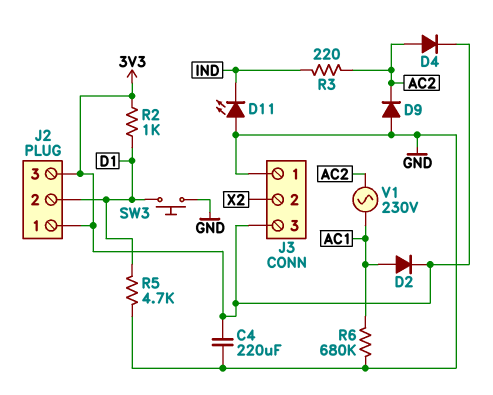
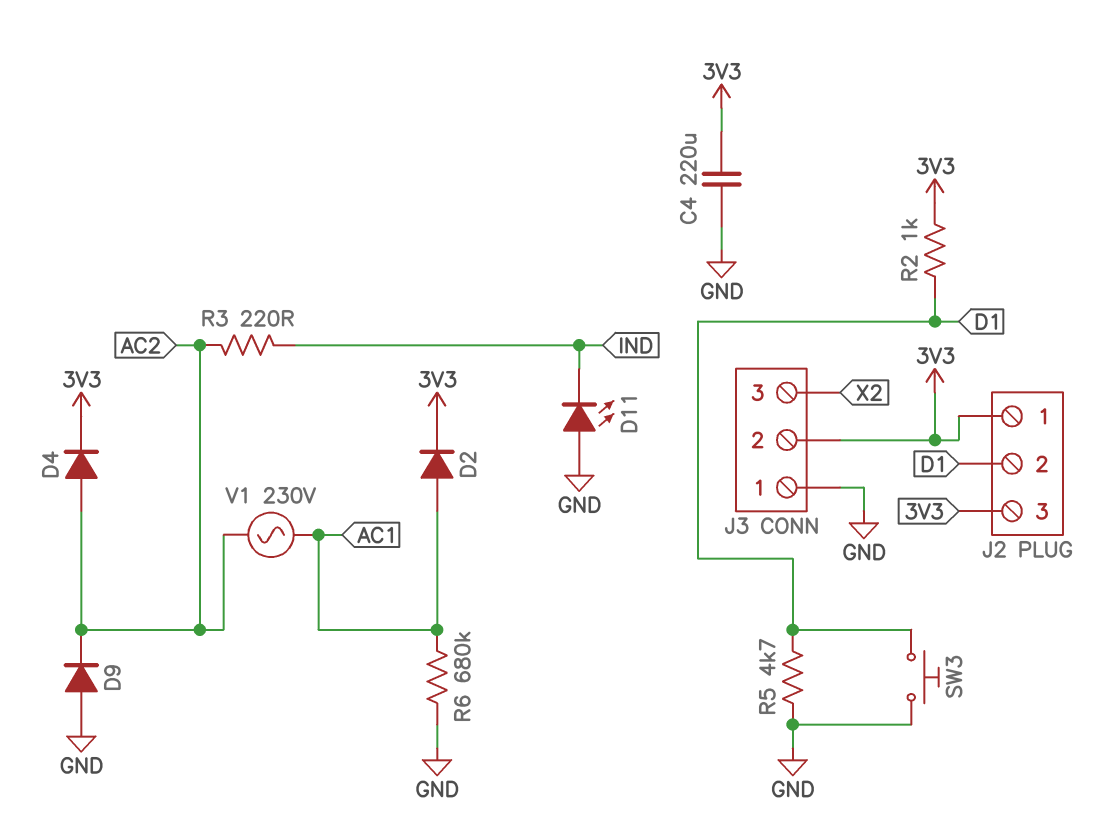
J3 pin 2: X2 -> 3V3
J3 pin 3: 3V3 -> X2

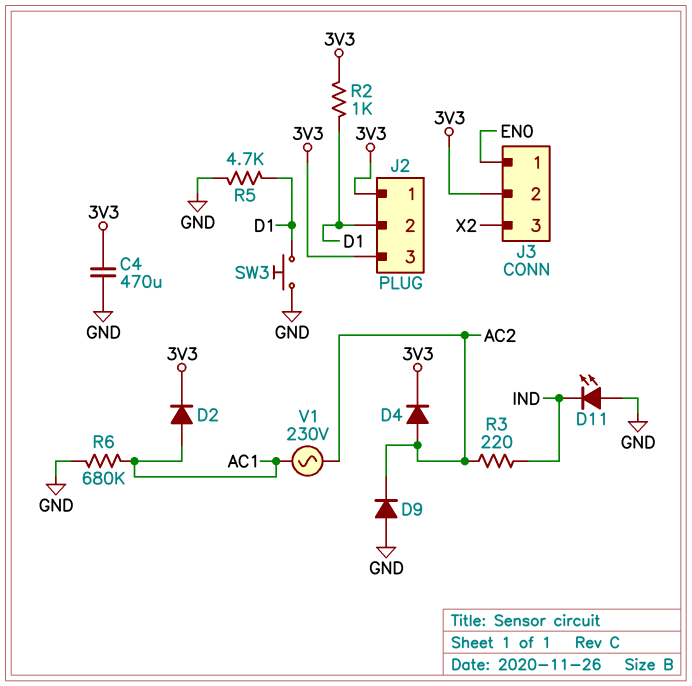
C4: 220uF (3V3, GND) -> 470uF (3V3, GND)
J3 pin 1: GND -> EN0

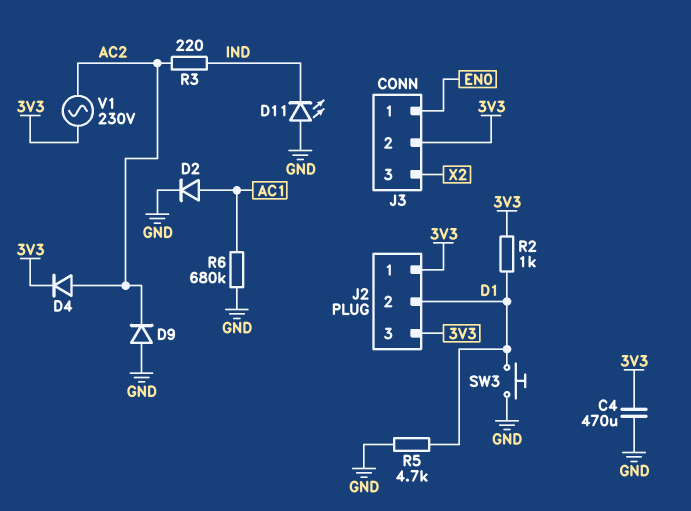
D2: diode (A AC1, K 3V3) -> diode (A AC1, K GND)
V1: AC 230V (AC1, AC2) -> AC 230V (3V3, AC2)

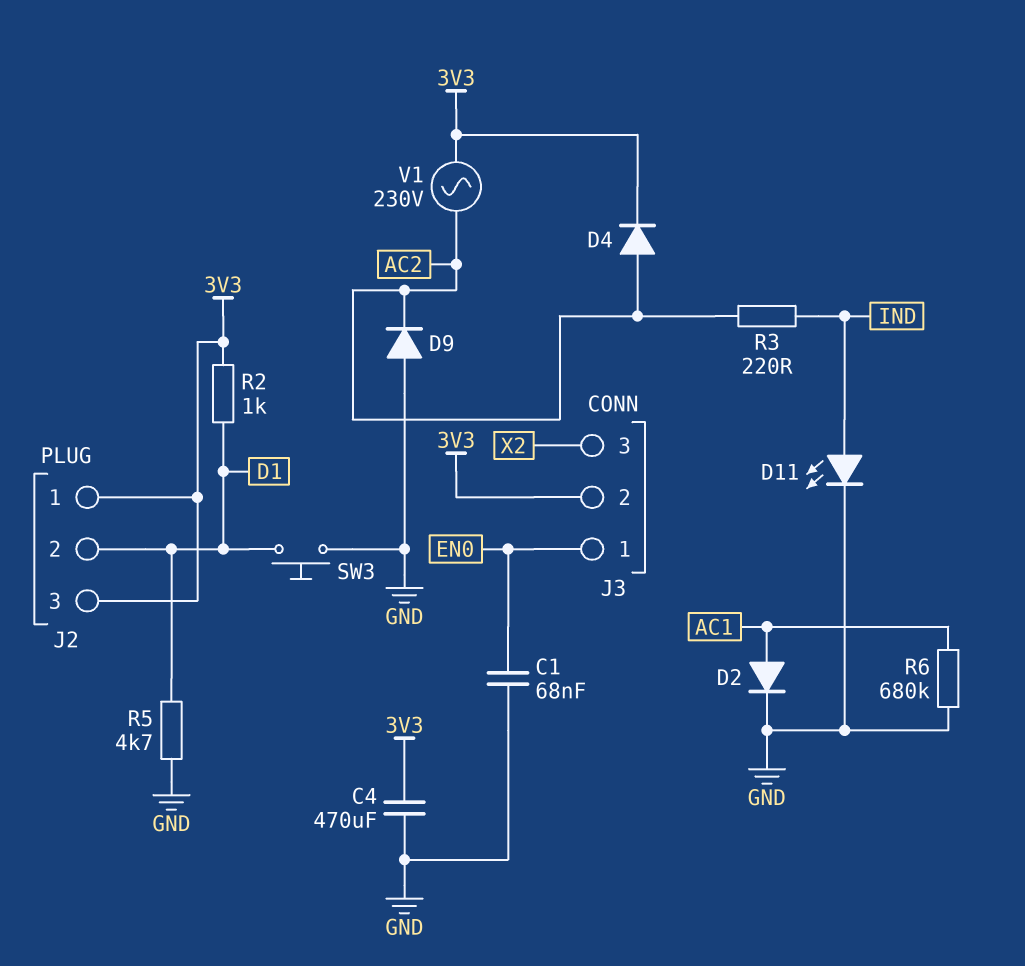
C1: none -> 68nF (EN0, GND)
D11: LED (A GND, K IND) -> LED (A IND, K GND)

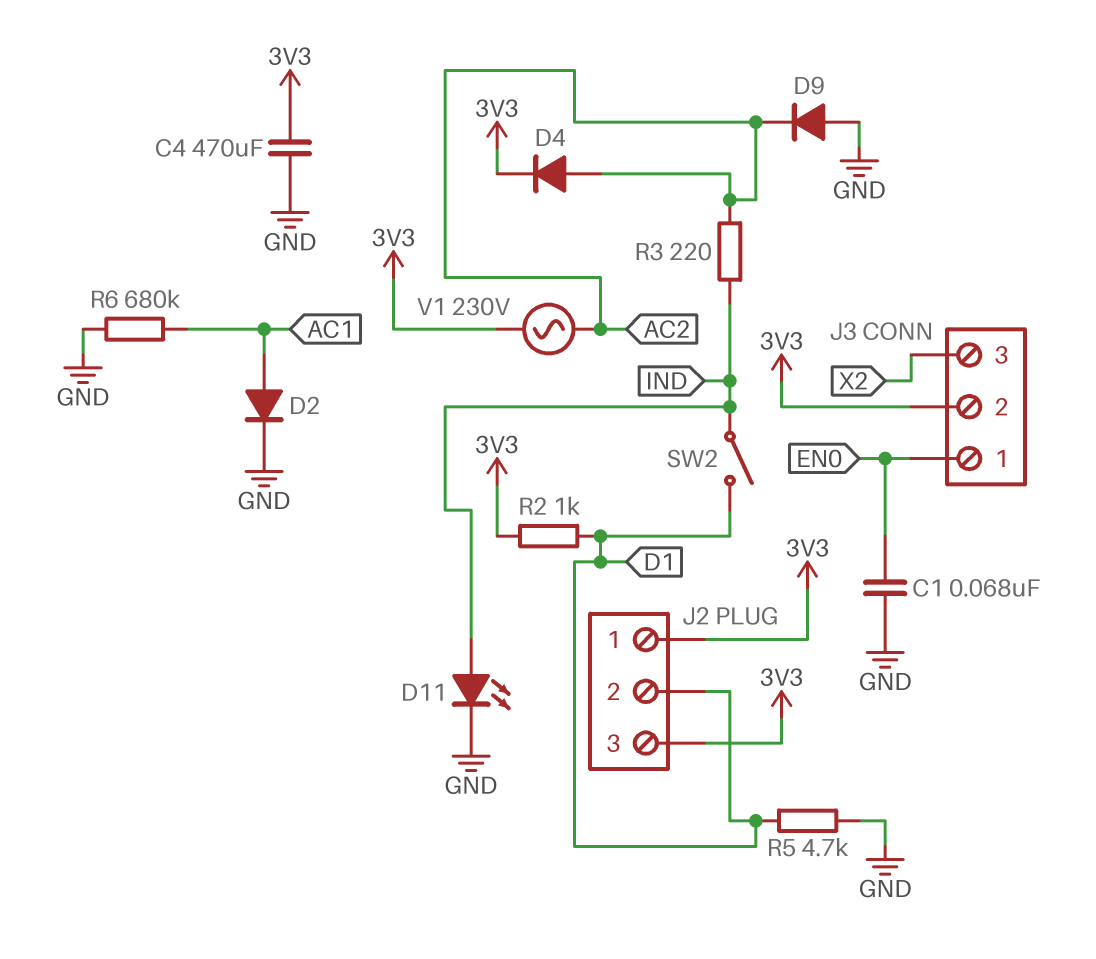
SW2: none -> switch (D1, IND)
SW3: button (D1, GND) -> none

